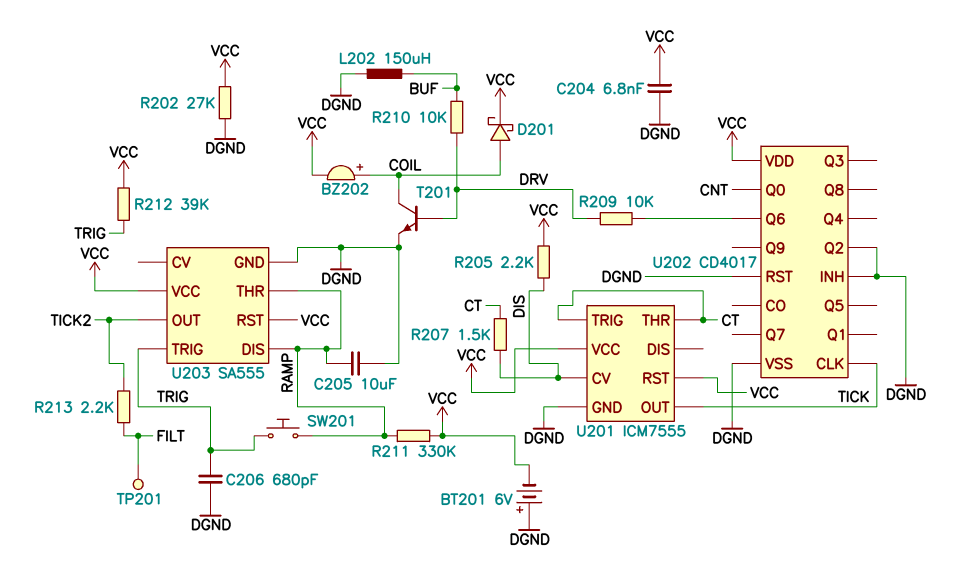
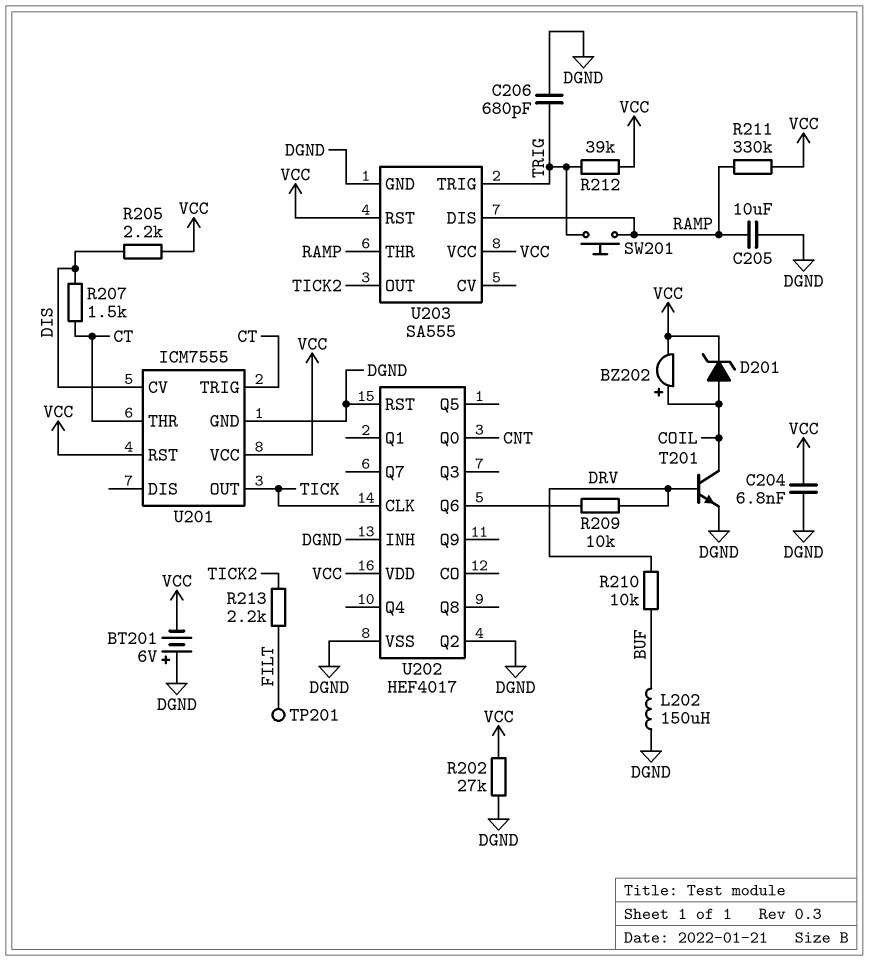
D201: schottky (A COIL, K VCC) -> zener (A COIL, K VCC)
U202: CD4017 -> HEF4017

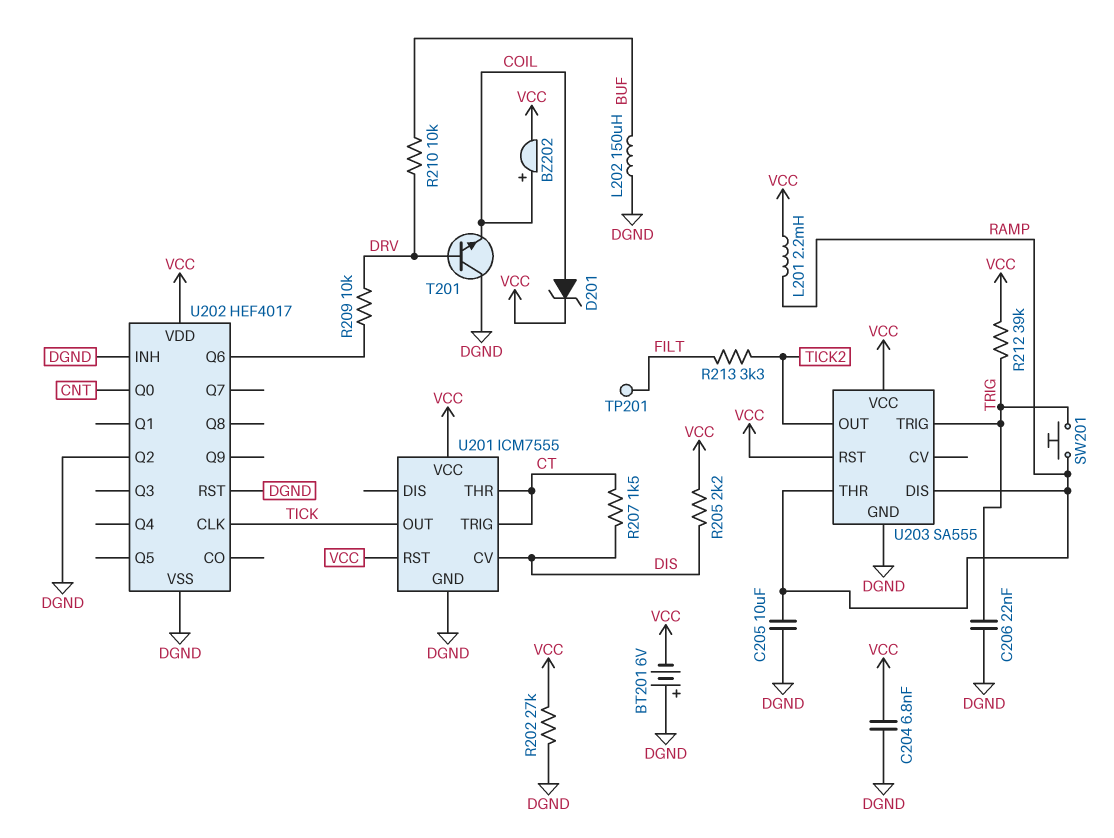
C206: 680pF (DGND, TRIG) -> 22nF (DGND, TRIG)
L201: none -> 2.2mH (RAMP, VCC)
R211: 330k (RAMP, VCC) -> none
R213: 2.2k (FILT, TICK2) -> 3.3k (FILT, TICK2)
T201: NPN (B DRV, C COIL, E DGND) -> NPN (B DRV, C DGND, E COIL)

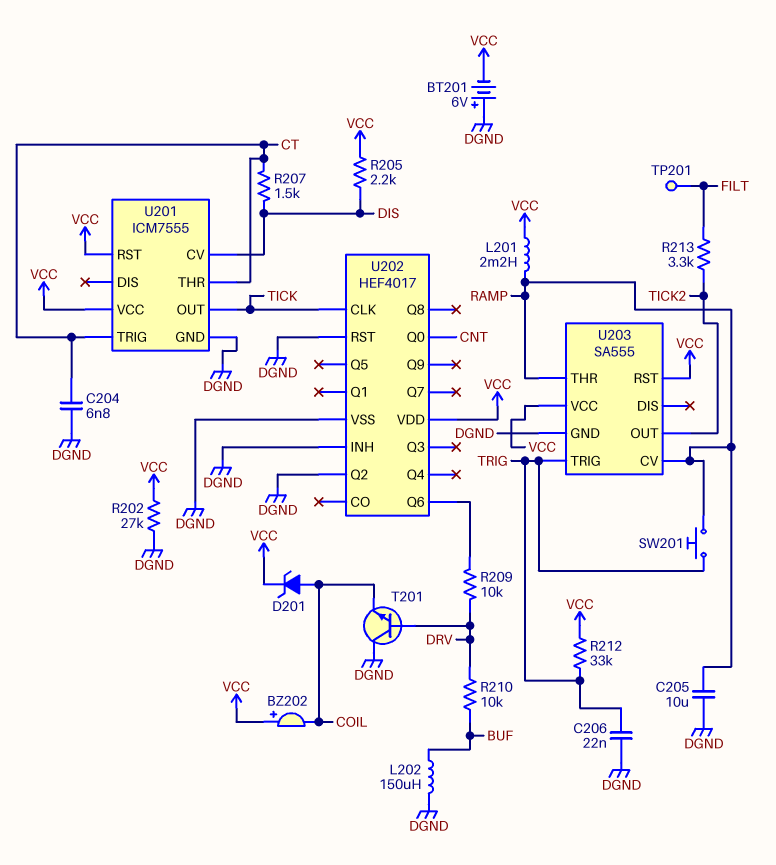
BZ202: buzzer (plus COIL, minus VCC) -> buzzer (plus VCC, minus COIL)
C204: 6.8nF (DGND, VCC) -> 6.8nF (CT, DGND)
R212: 39k (TRIG, VCC) -> 33k (TRIG, VCC)
U203 pin CV: none -> RAMP
U203 pin DIS: RAMP -> none

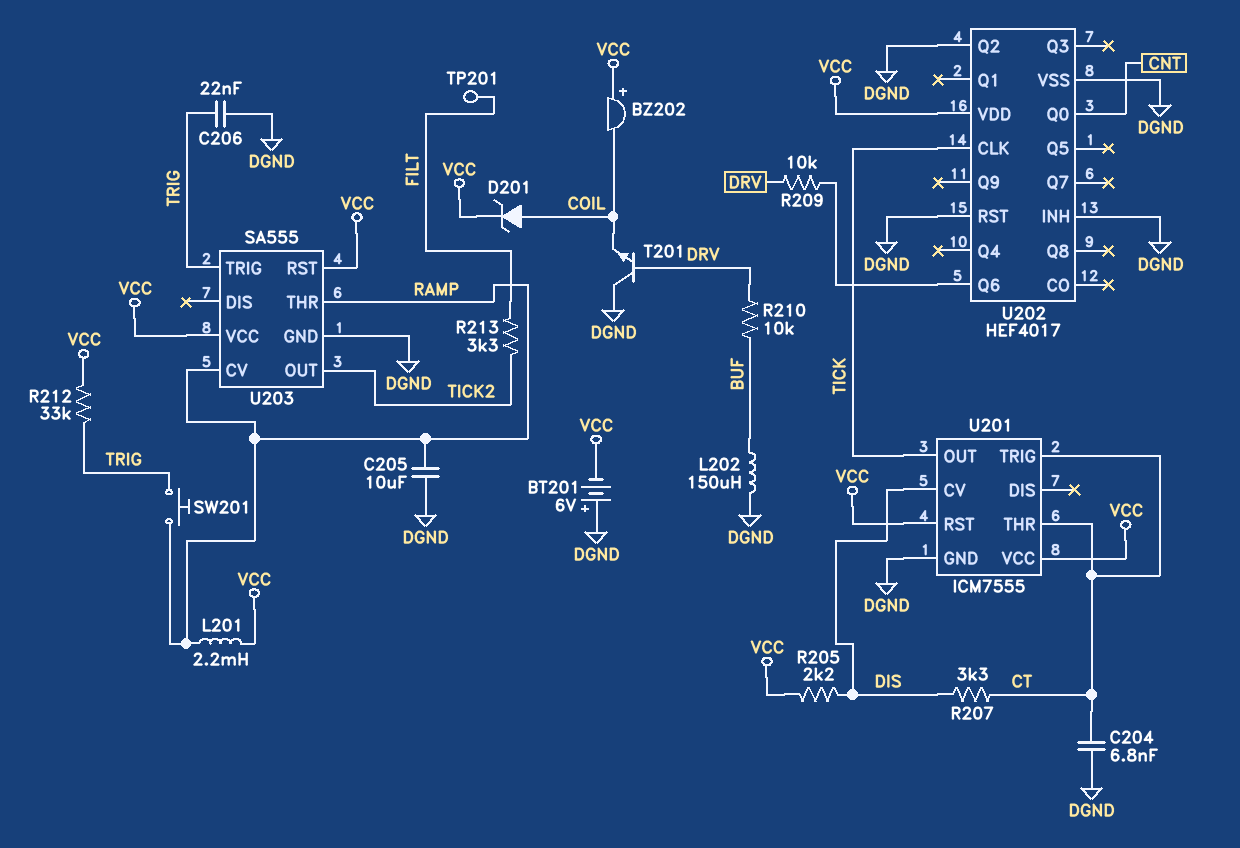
R202: 27k (DGND, VCC) -> none
R207: 1.5k (CT, DIS) -> 3.3k (CT, DIS)

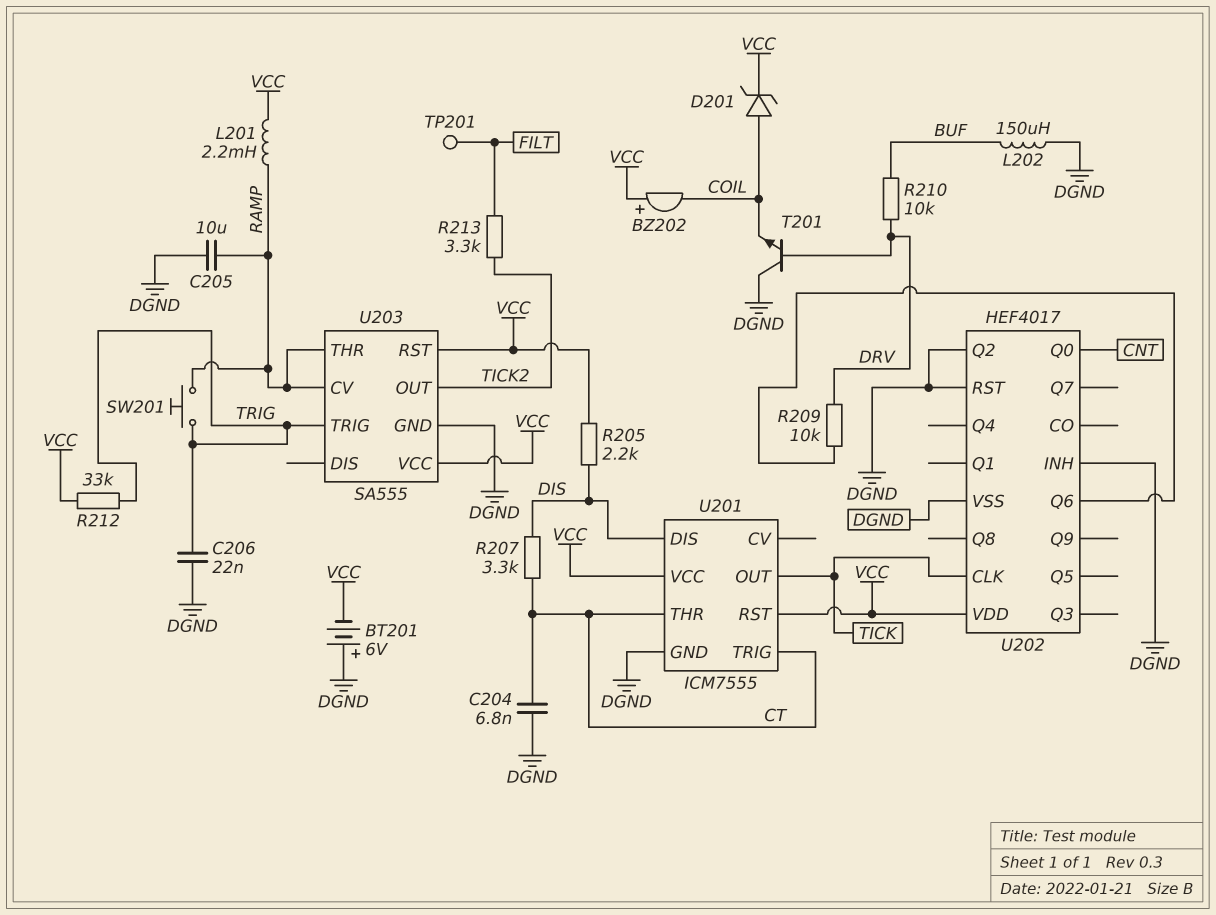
U201 pin CV: DIS -> none
U201 pin DIS: none -> DIS

